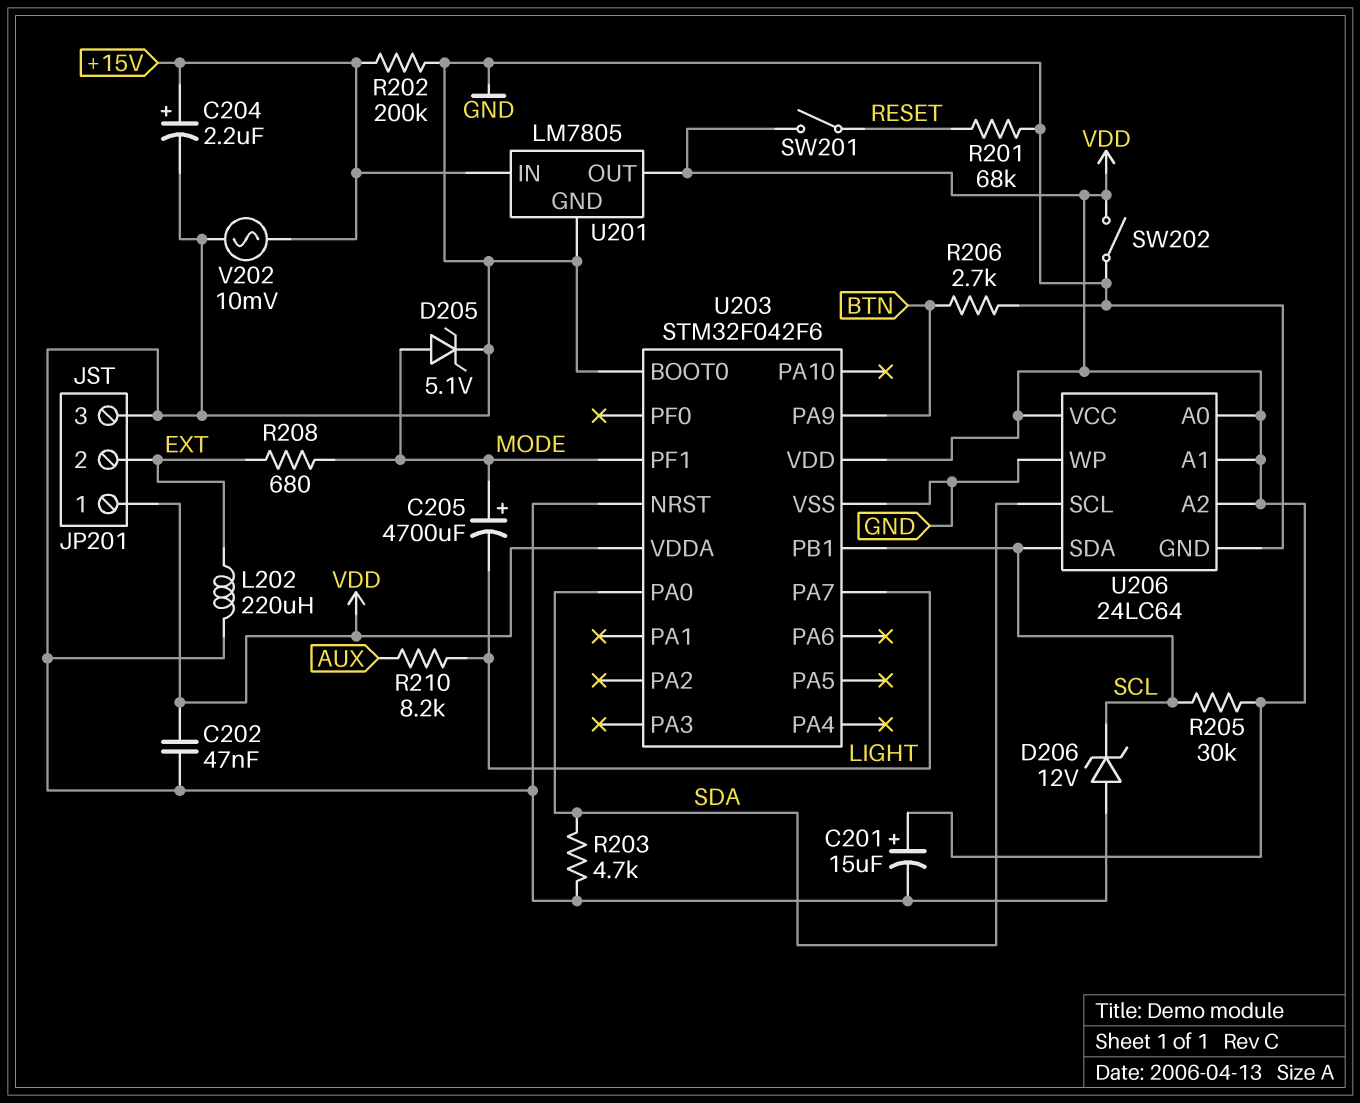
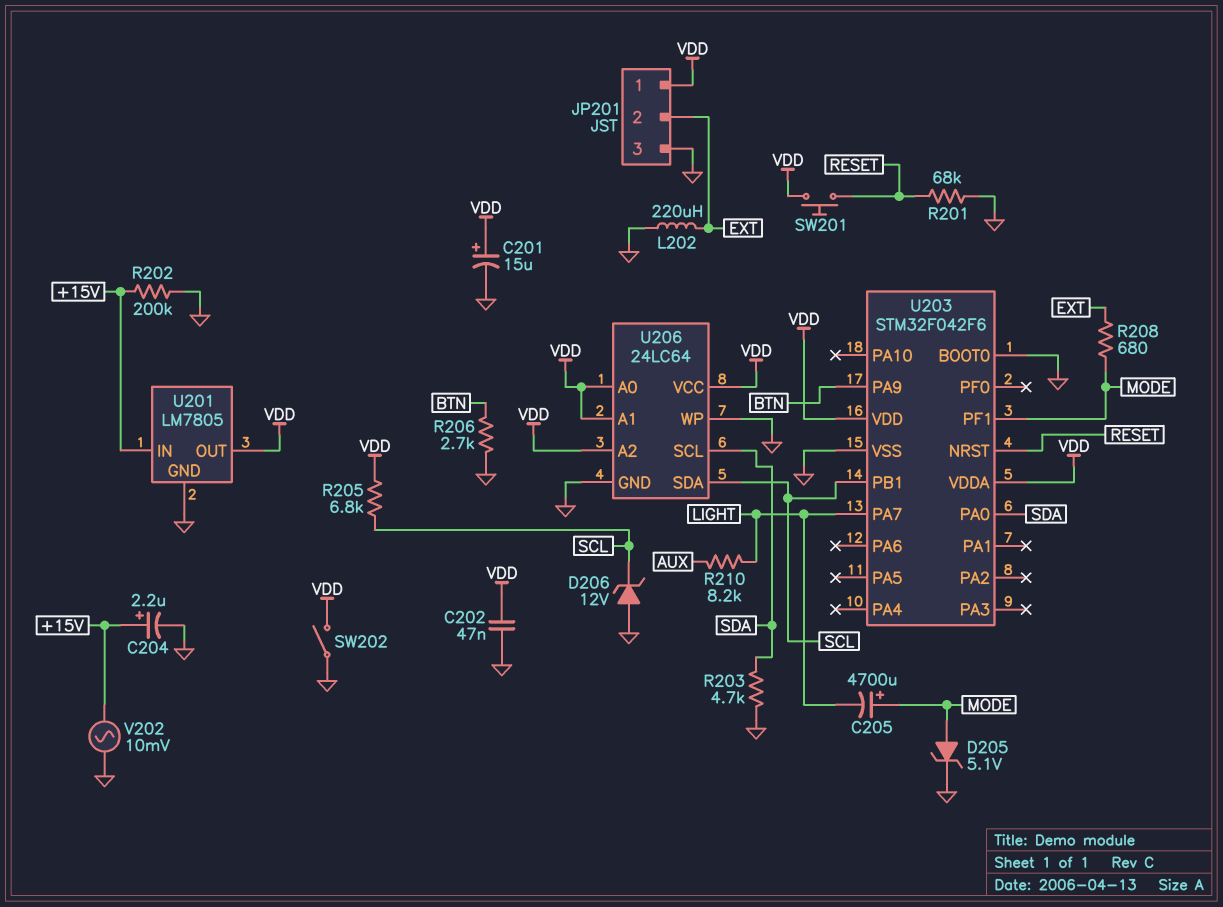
R205: 30k (SCL, VDD) -> 6.8k (SCL, VDD)
SW201: switch (RESET, VDD) -> button (RESET, VDD)
U203 pin NRST: GND -> RESET

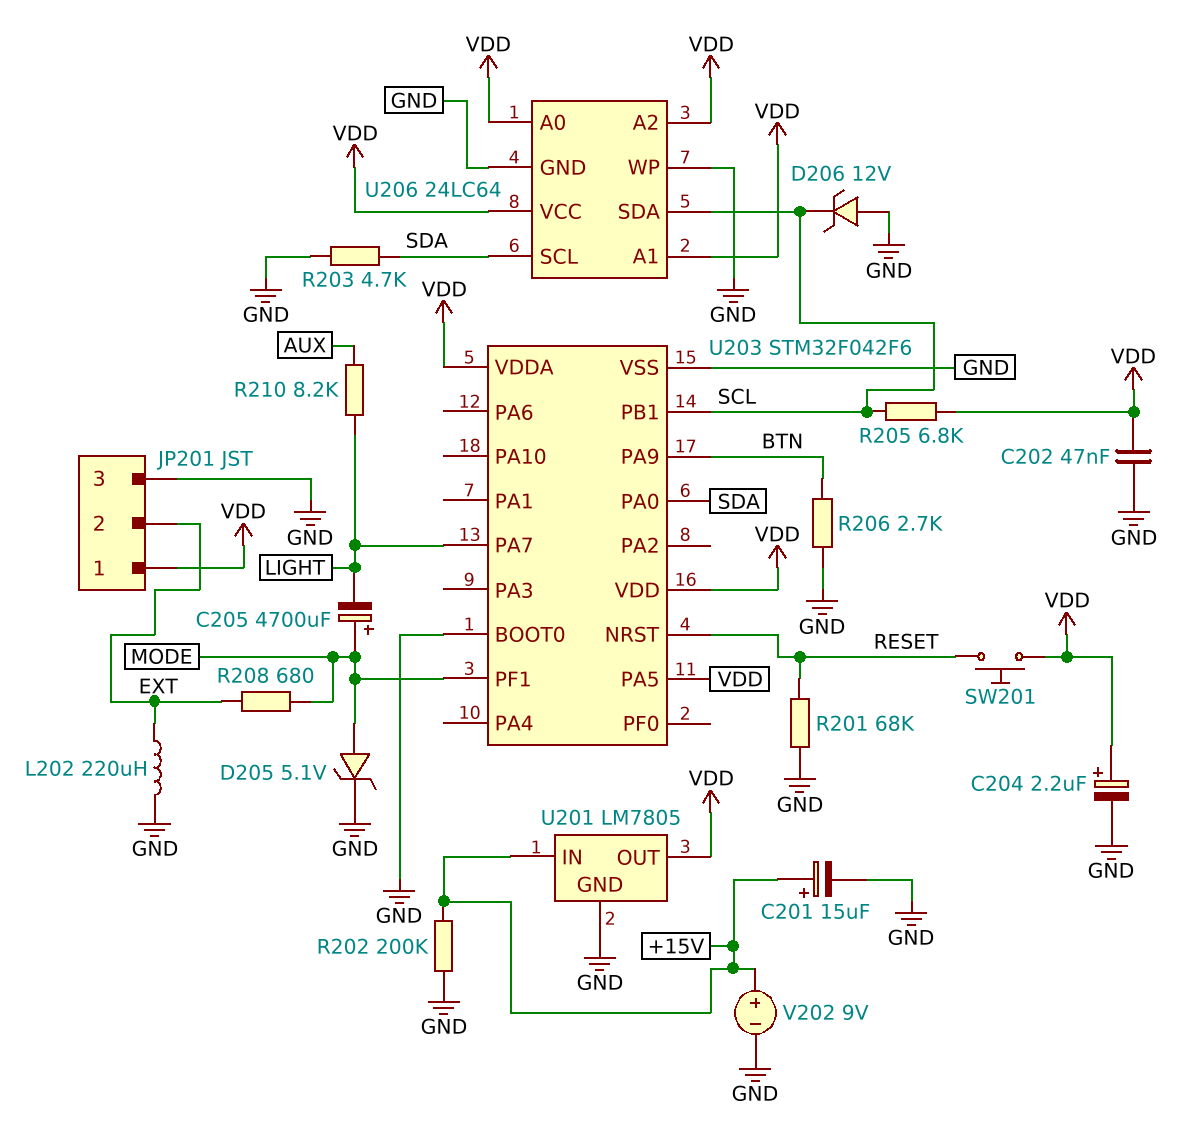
C201: 15uF (plus VDD, minus GND) -> 15uF (plus +15V, minus GND)
C204: 2.2uF (plus +15V, minus GND) -> 2.2uF (plus VDD, minus GND)
SW202: switch (GND, VDD) -> none
U203 pin PA5: none -> VDD
V202: AC 10mV (+15V, GND) -> 9V (plus +15V, minus GND)

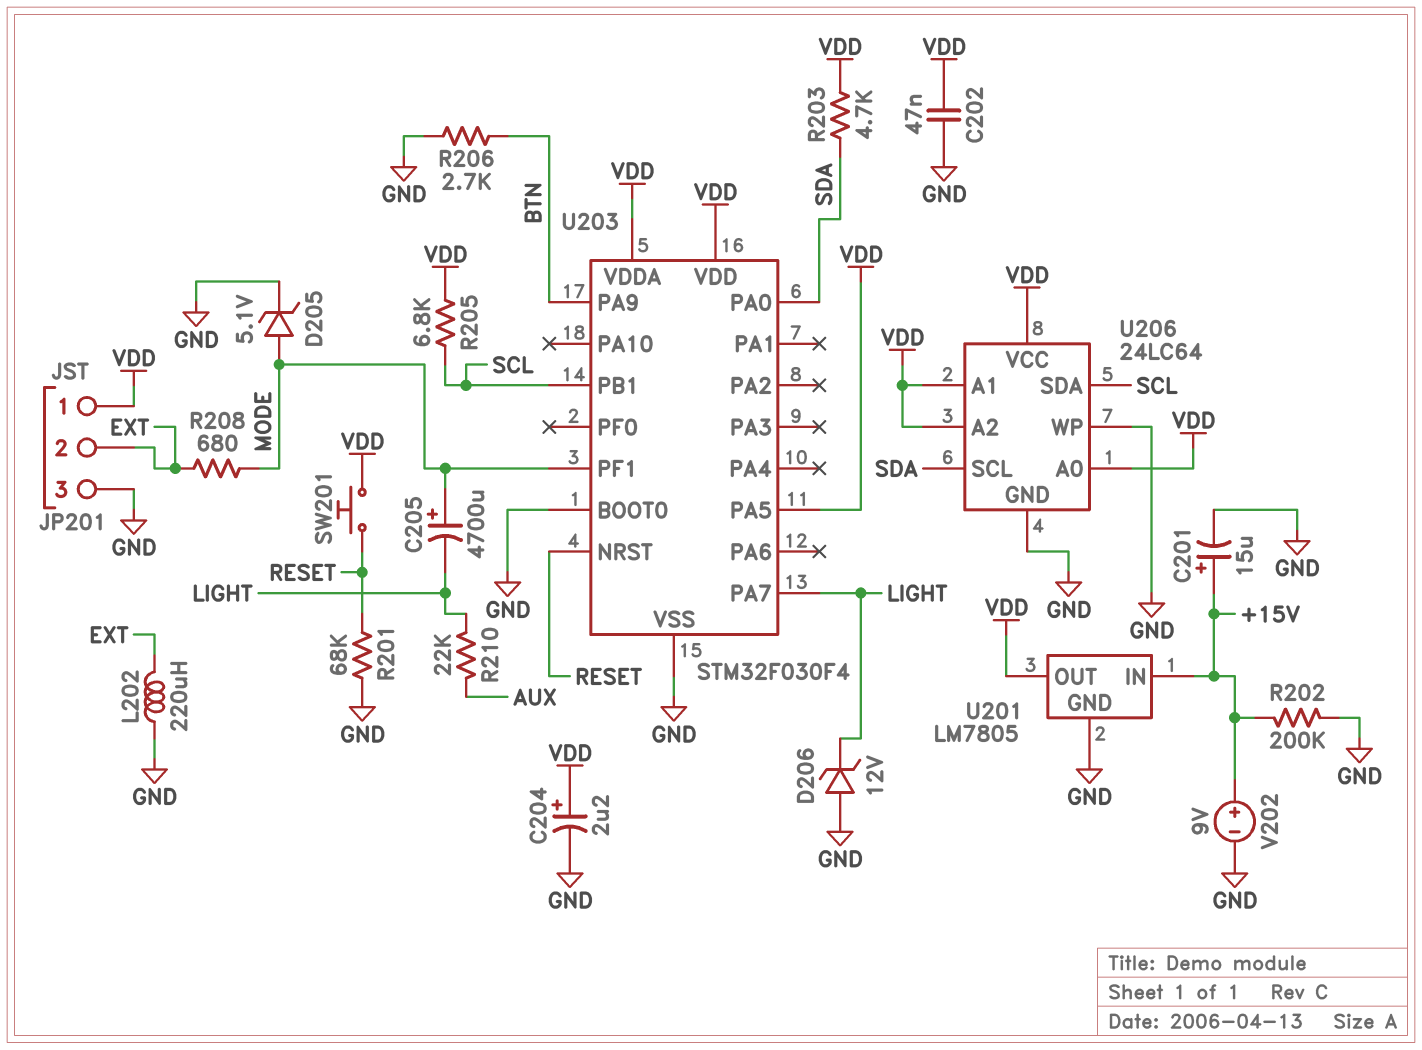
D206: zener 12V (A GND, K SCL) -> zener 12V (A GND, K LIGHT)
R203: 4.7k (GND, SDA) -> 4.7k (SDA, VDD)
R210: 8.2k (AUX, LIGHT) -> 22k (AUX, LIGHT)
U203: STM32F042F6 -> STM32F030F4

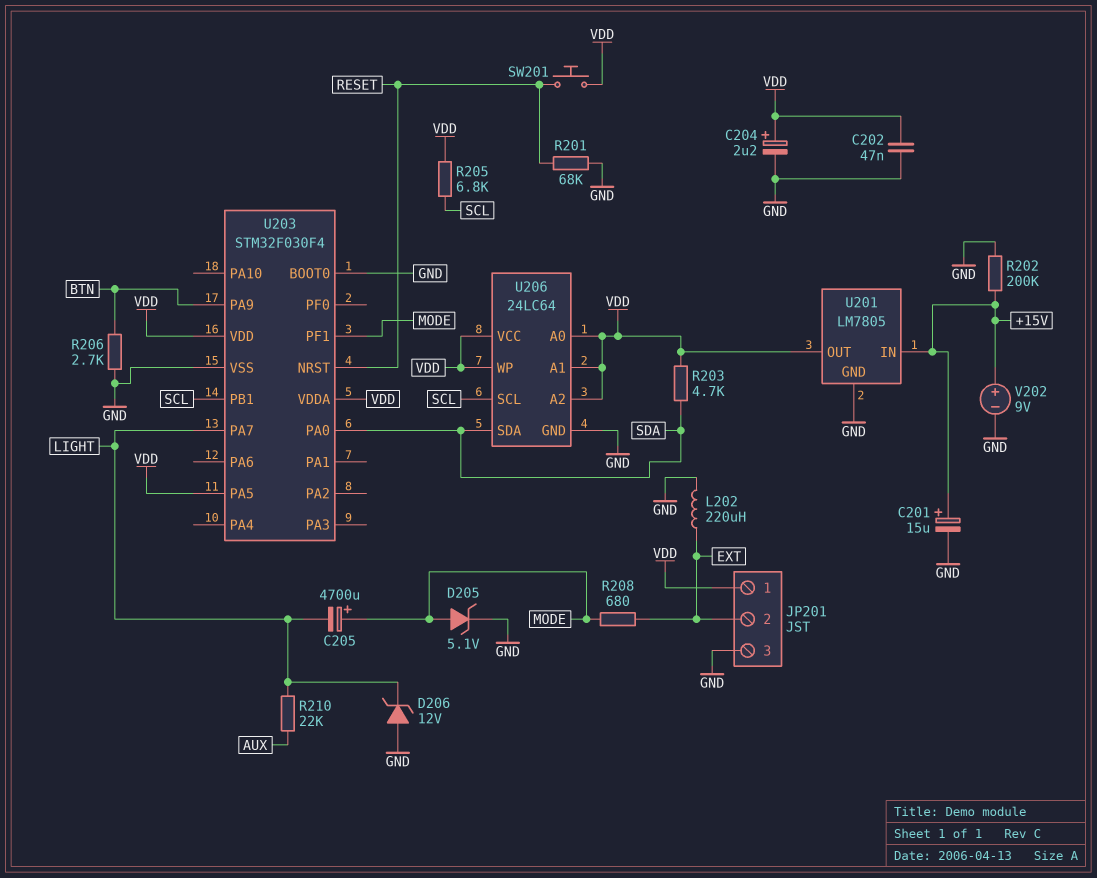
U206 pin SCL: SDA -> SCL
U206 pin SDA: SCL -> SDA
U206 pin WP: GND -> VDD

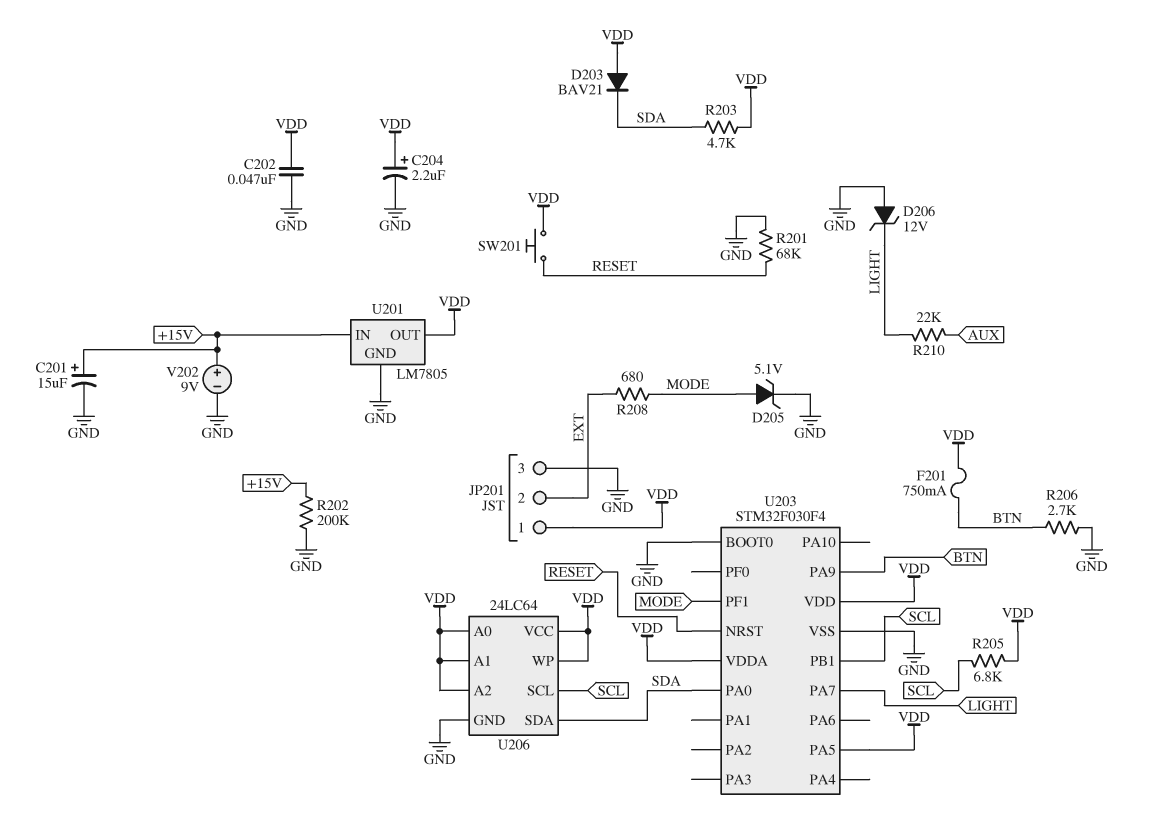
C205: 4700uF (plus MODE, minus LIGHT) -> none
D203: none -> diode BAV21 (A VDD, K SDA)
F201: none -> 750mA (BTN, VDD)
L202: 220uH (EXT, GND) -> none

